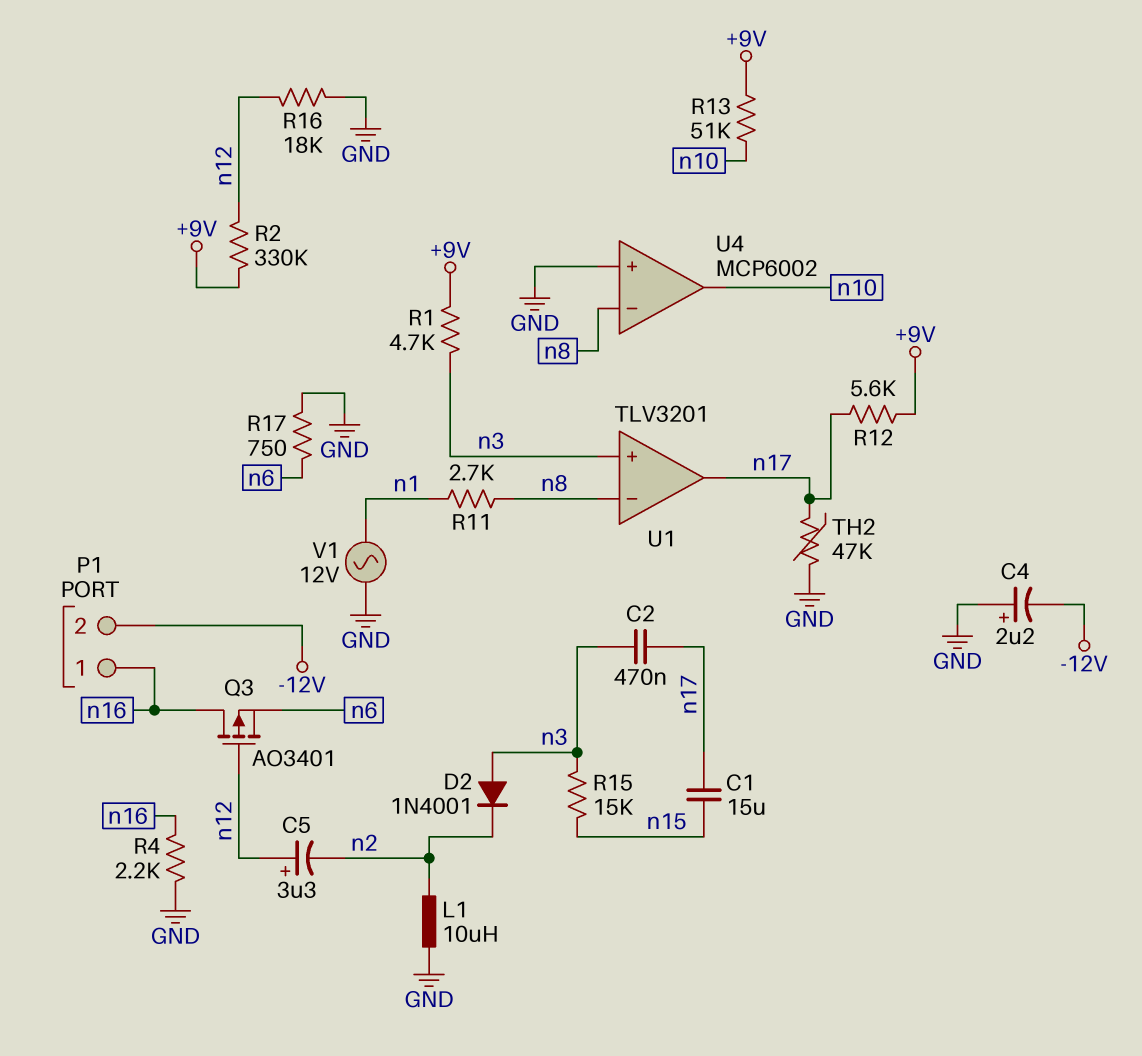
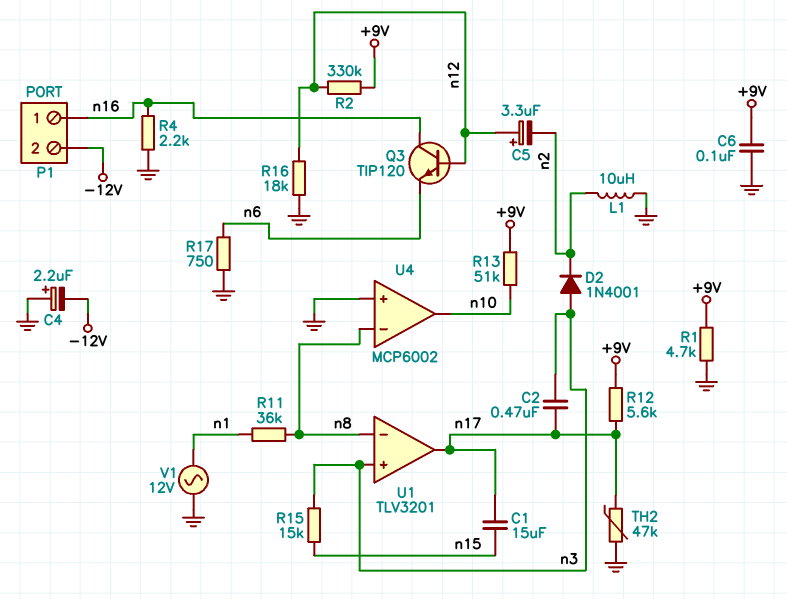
C6: none -> 100nF (+9V, GND)
Q3: PMOS AO3401 (G n12, D n16, S n6) -> NPN TIP120 (B n12, C n16, E n6)
R1: 4.7k (+9V, n3) -> 4.7k (+9V, GND)
R11: 2.7k (n1, n8) -> 36k (n1, n8)

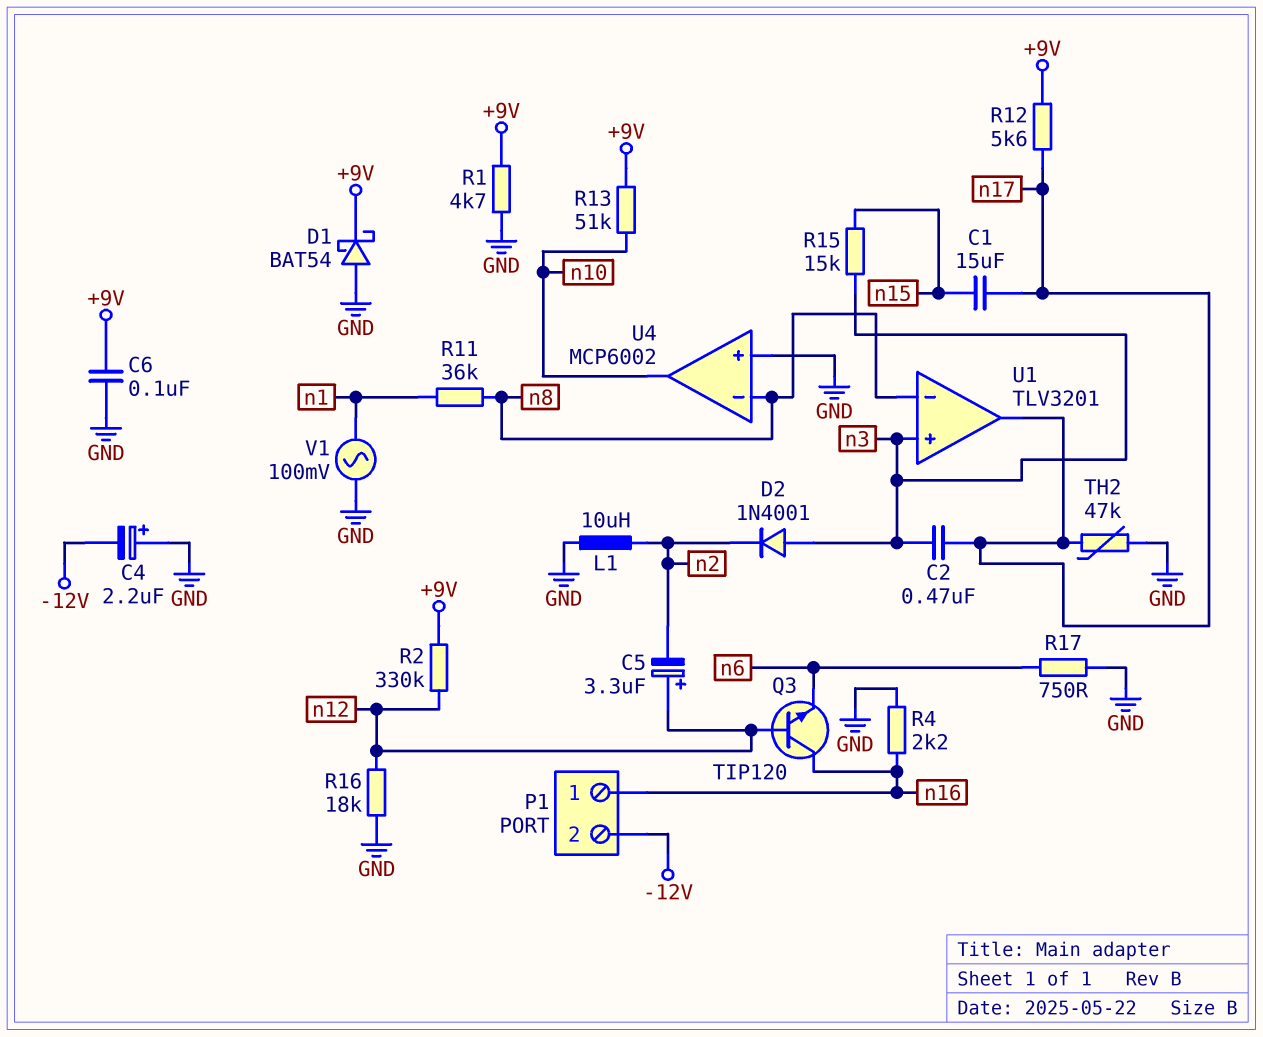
D1: none -> schottky BAT54 (A GND, K +9V)
V1: AC 12V (GND, n1) -> AC 100mV (GND, n1)

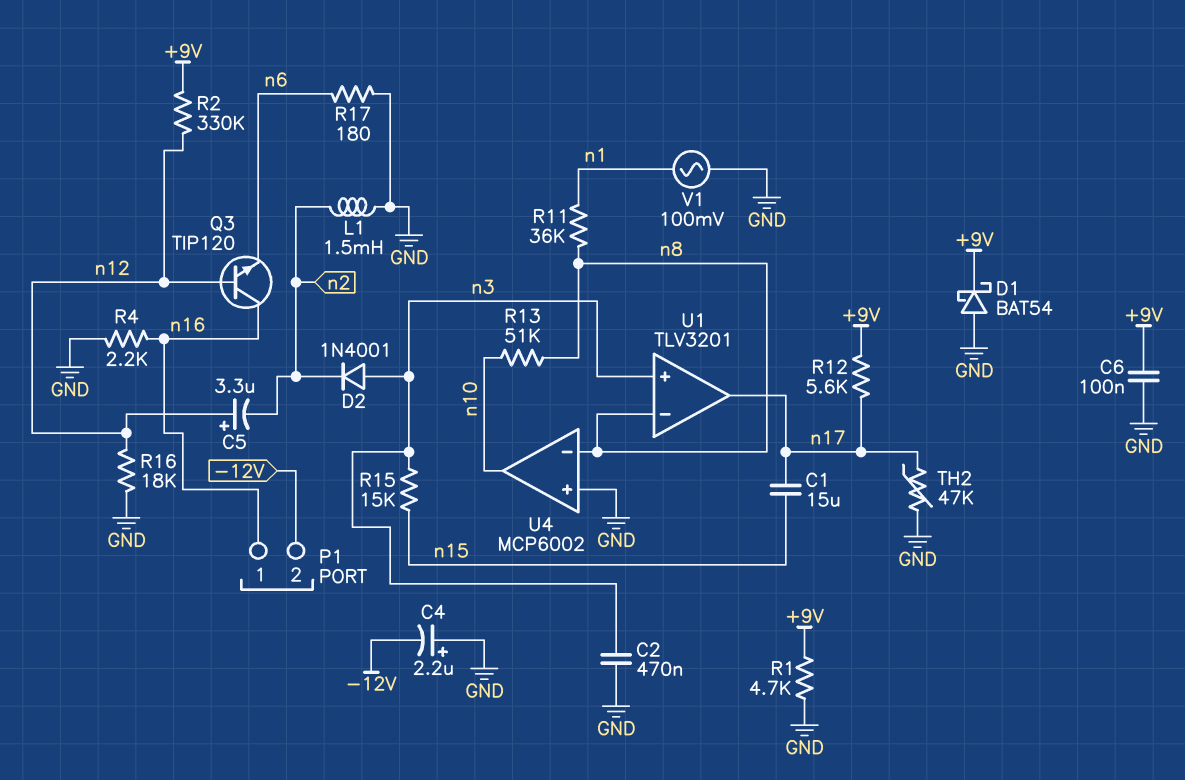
C2: 470nF (n3, n17) -> 470nF (GND, n3)
L1: 10uH (GND, n2) -> 1.5mH (GND, n2)
R13: 51k (+9V, n10) -> 51k (n8, n10)
R17: 750 (GND, n6) -> 180 (GND, n6)

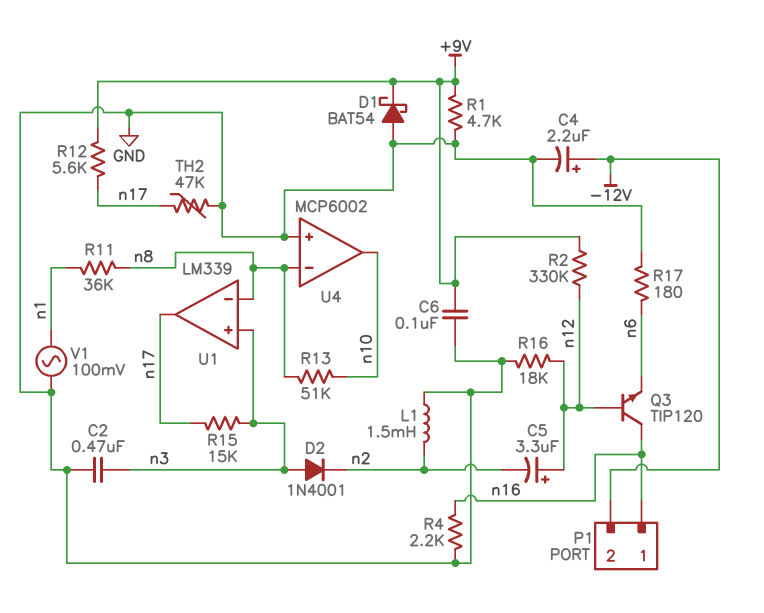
C1: 15uF (n15, n17) -> none
C4: 2.2uF (plus GND, minus -12V) -> 2.2uF (plus -12V, minus GND)
R15: 15k (n3, n15) -> 15k (n3, n17)
U1: TLV3201 -> LM339

